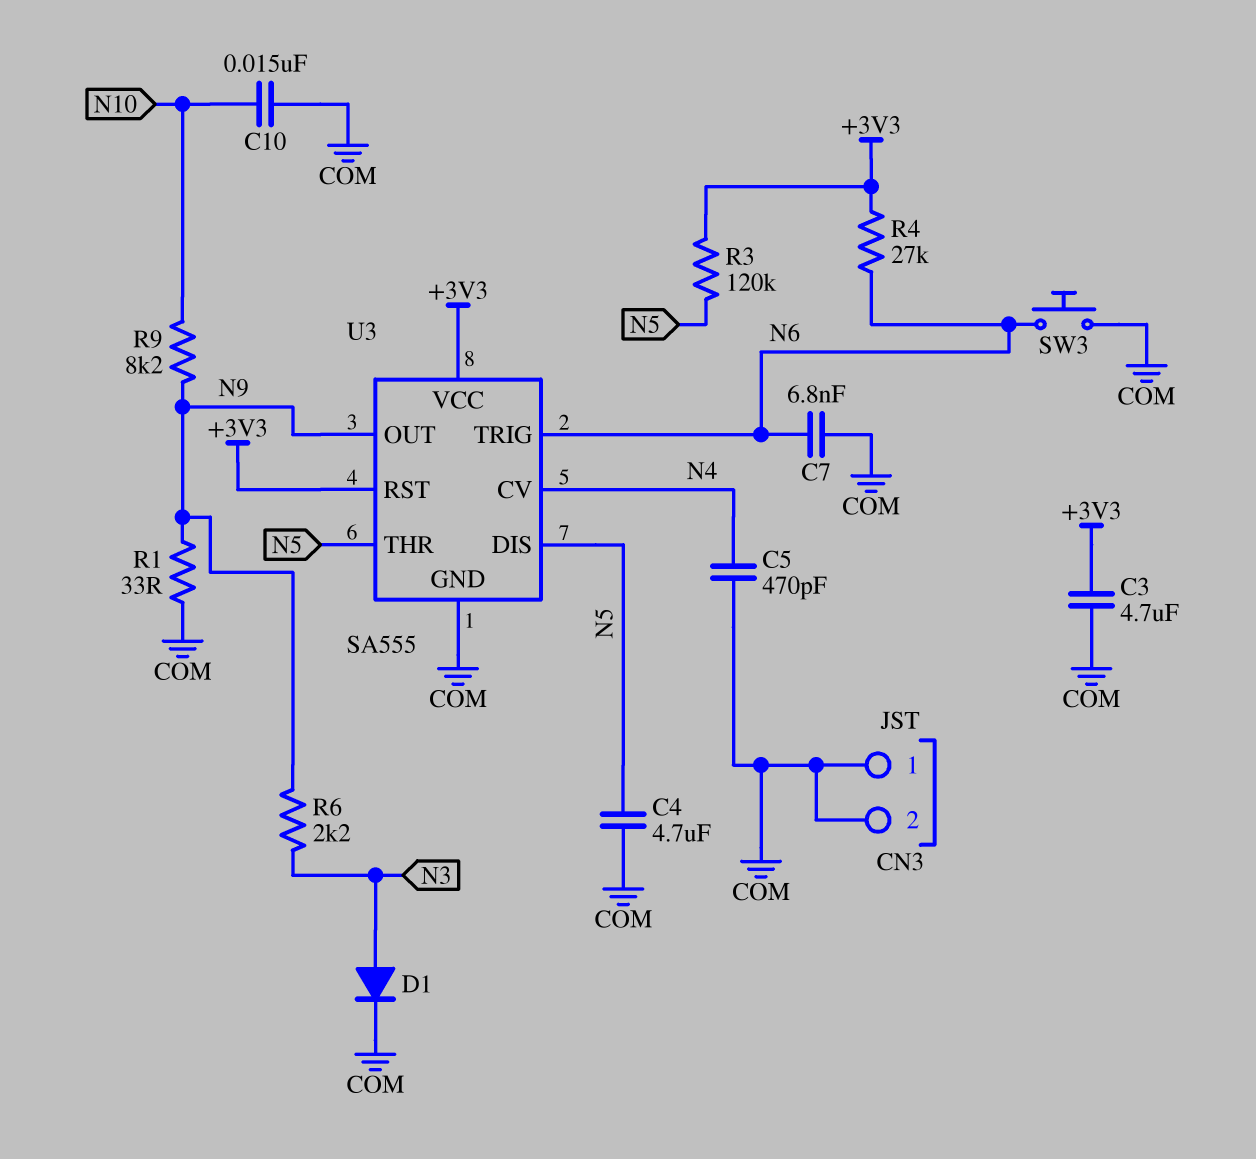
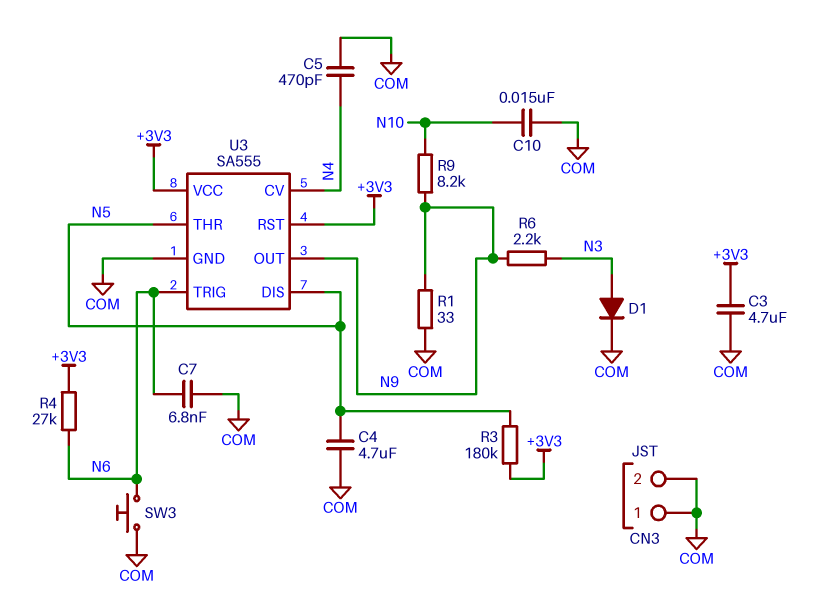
R3: 120k (+3V3, N5) -> 180k (+3V3, N5)

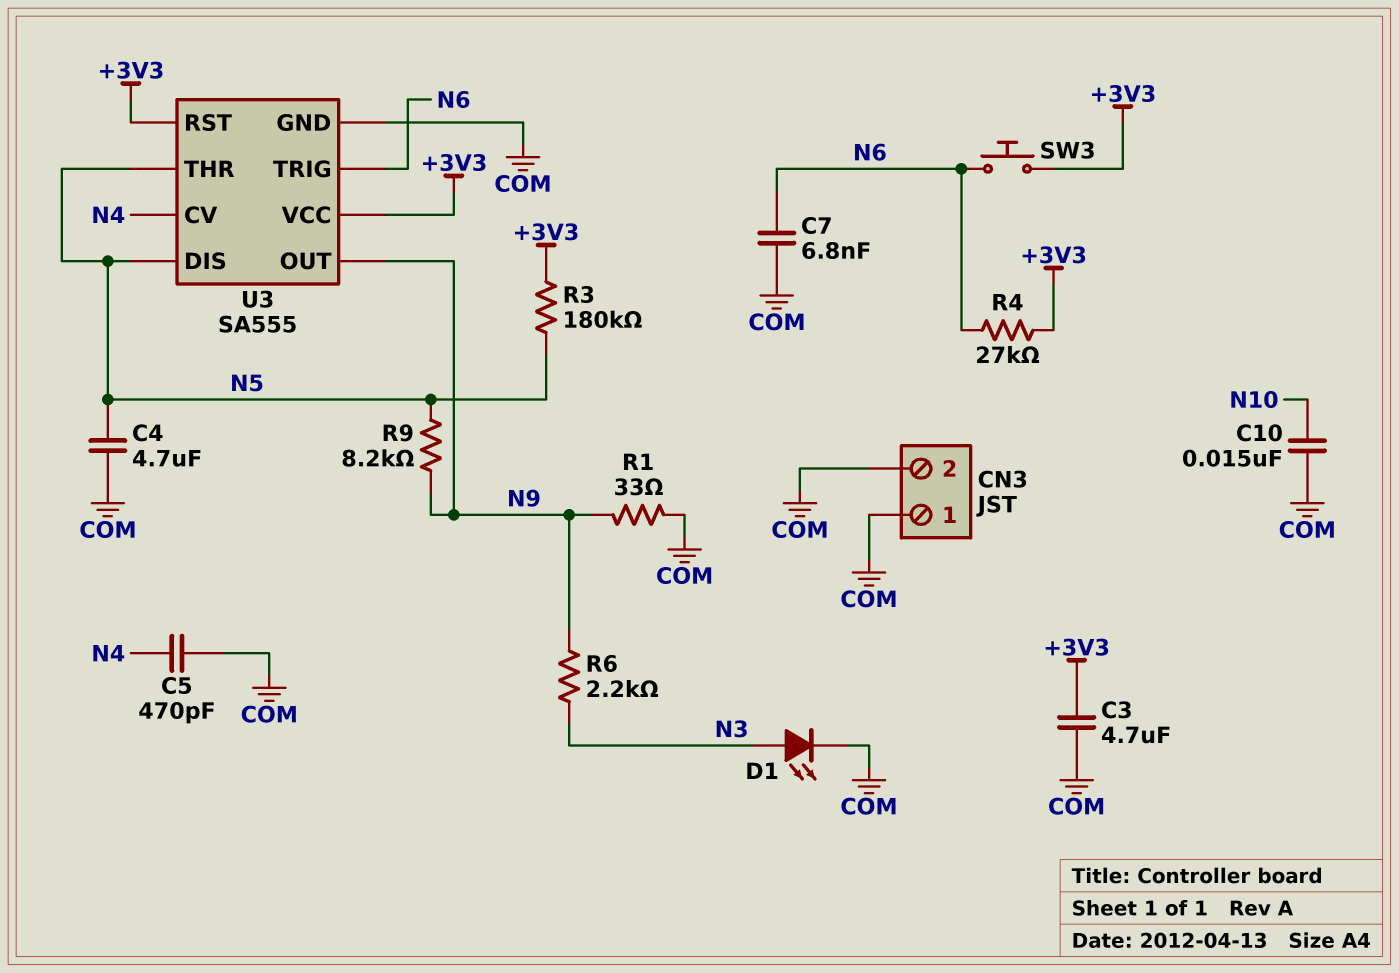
D1: diode (A N3, K COM) -> LED (A N3, K COM)
R9: 8.2k (N9, N10) -> 8.2k (N5, N9)
SW3: button (COM, N6) -> button (+3V3, N6)

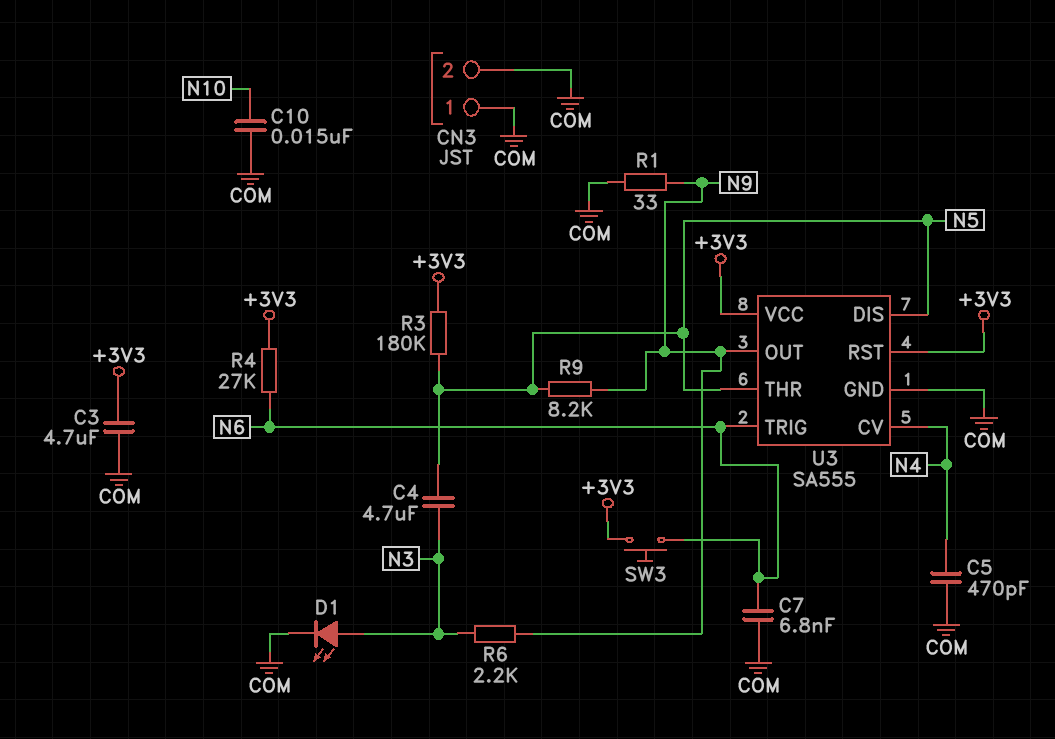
C4: 4.7uF (COM, N5) -> 4.7uF (N3, N5)

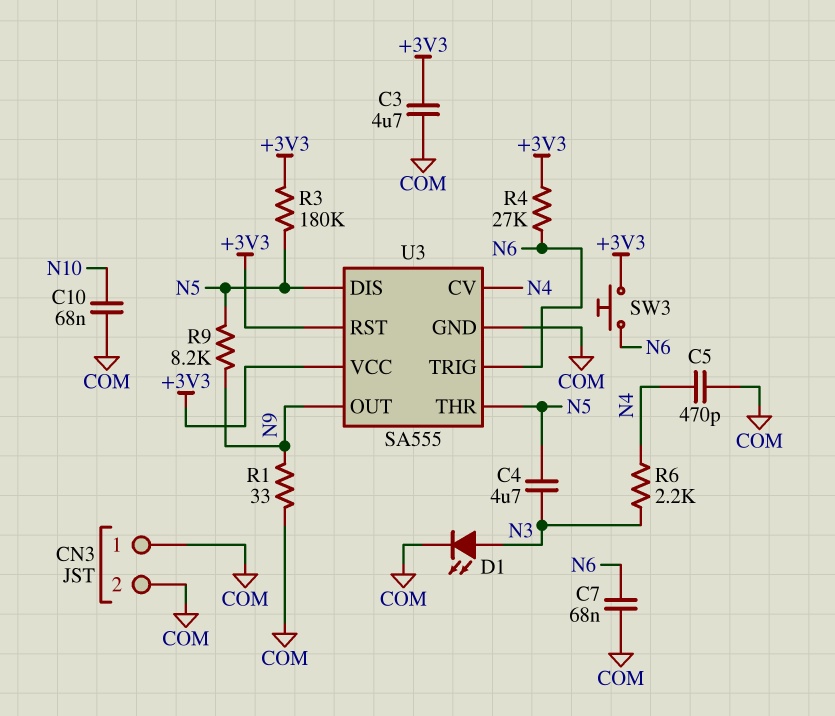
C7: 6.8nF (COM, N6) -> 68nF (COM, N6)
C10: 15nF (COM, N10) -> 68nF (COM, N10)
R6: 2.2k (N3, N9) -> 2.2k (N3, N4)

